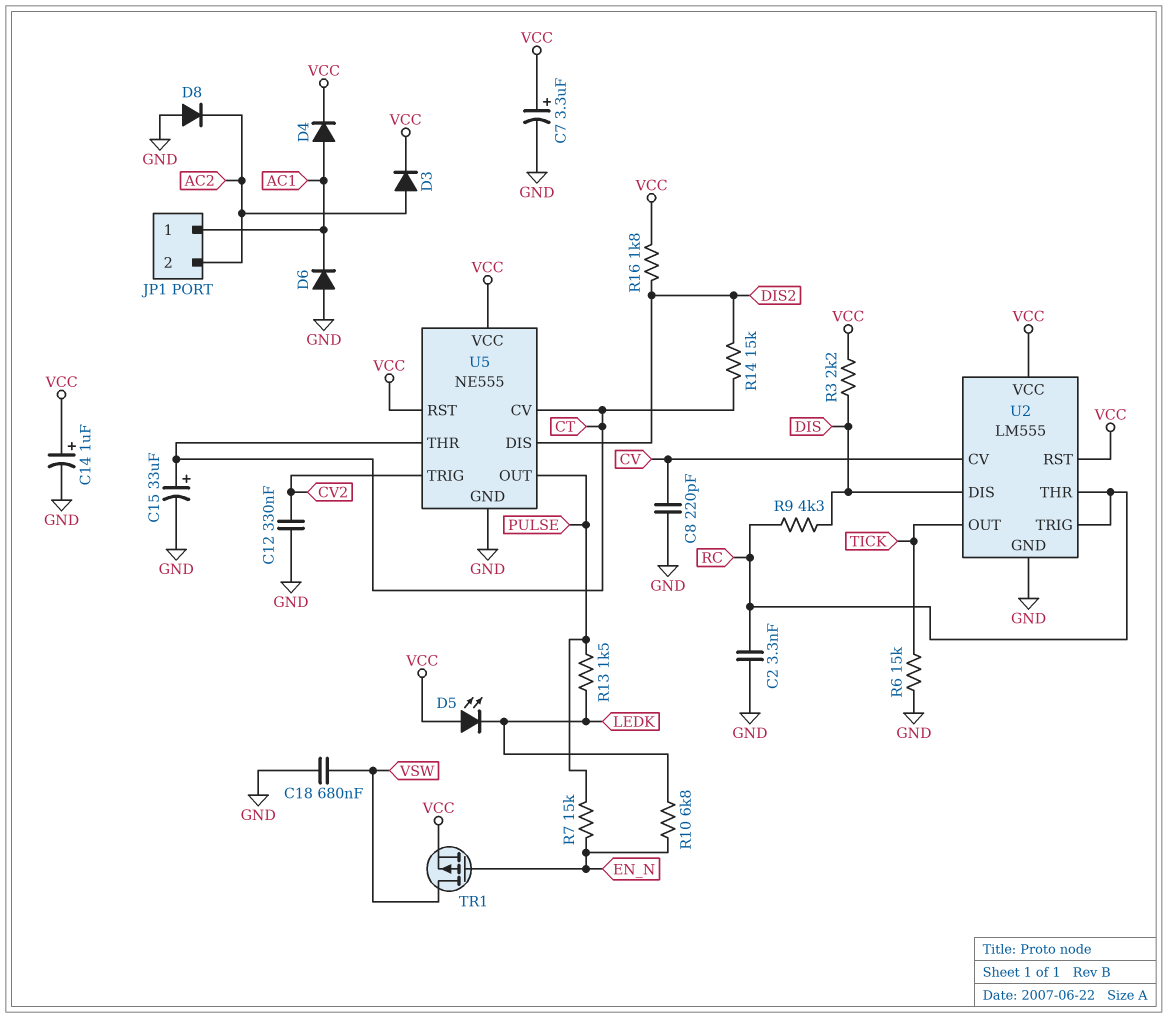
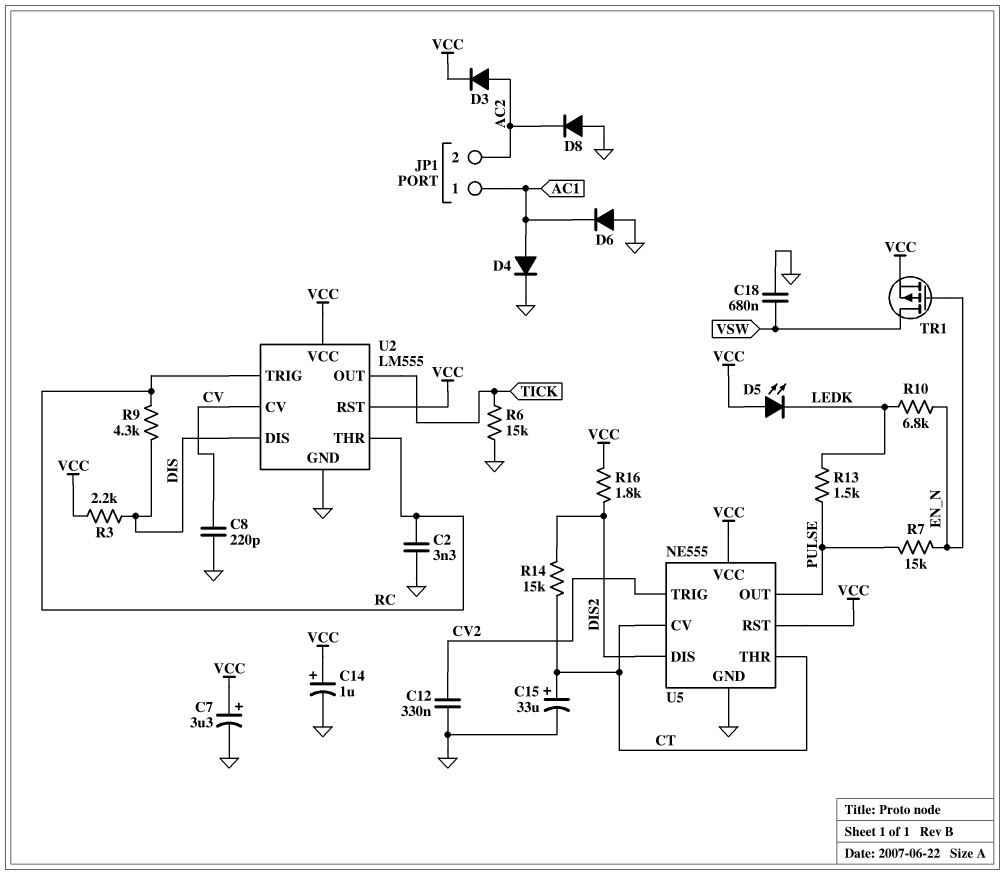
D4: diode (A AC1, K VCC) -> diode (A AC1, K GND)

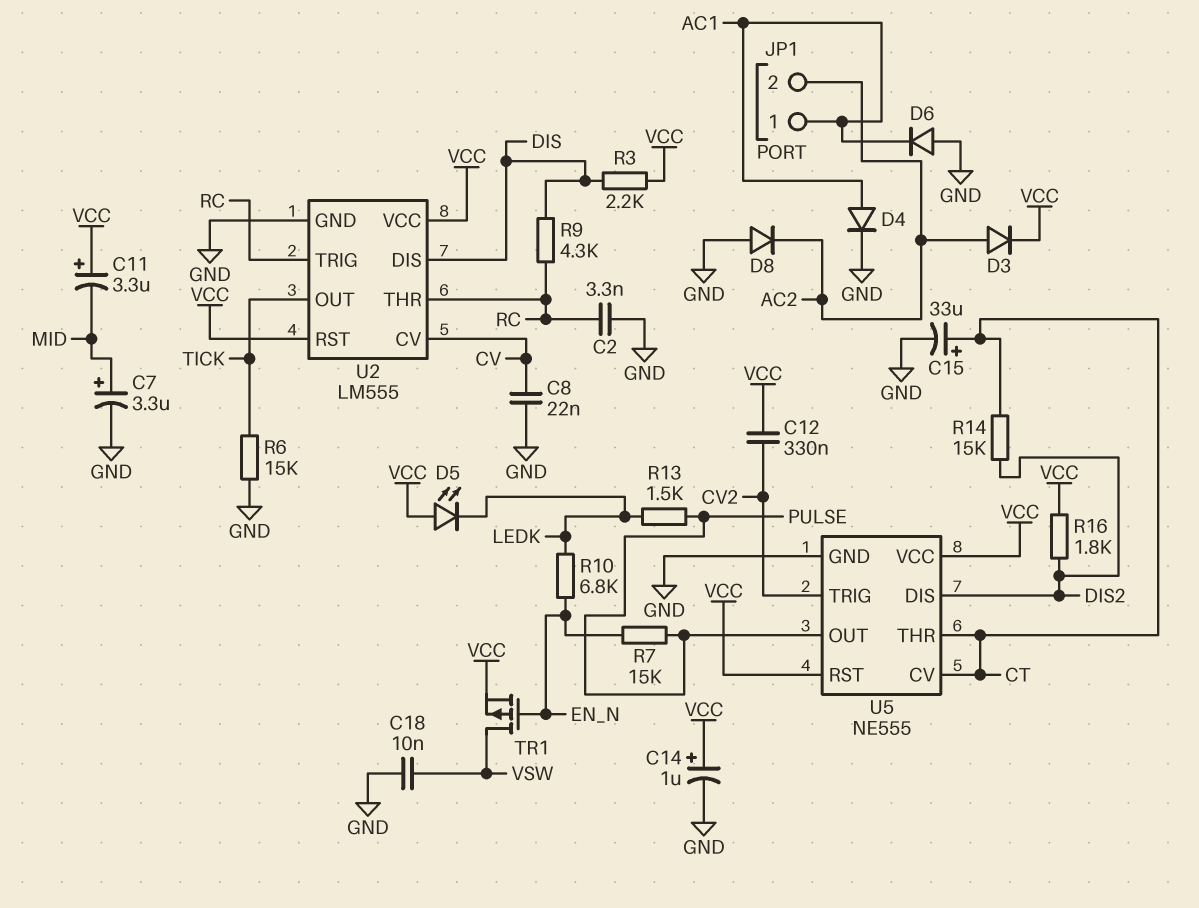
C7: 3.3uF (plus VCC, minus GND) -> 3.3uF (plus MID, minus GND)
C8: 220pF (CV, GND) -> 22nF (CV, GND)
C11: none -> 3.3uF (plus VCC, minus MID)
C12: 330nF (CV2, GND) -> 330nF (CV2, VCC)
C18: 680nF (GND, VSW) -> 10nF (GND, VSW)

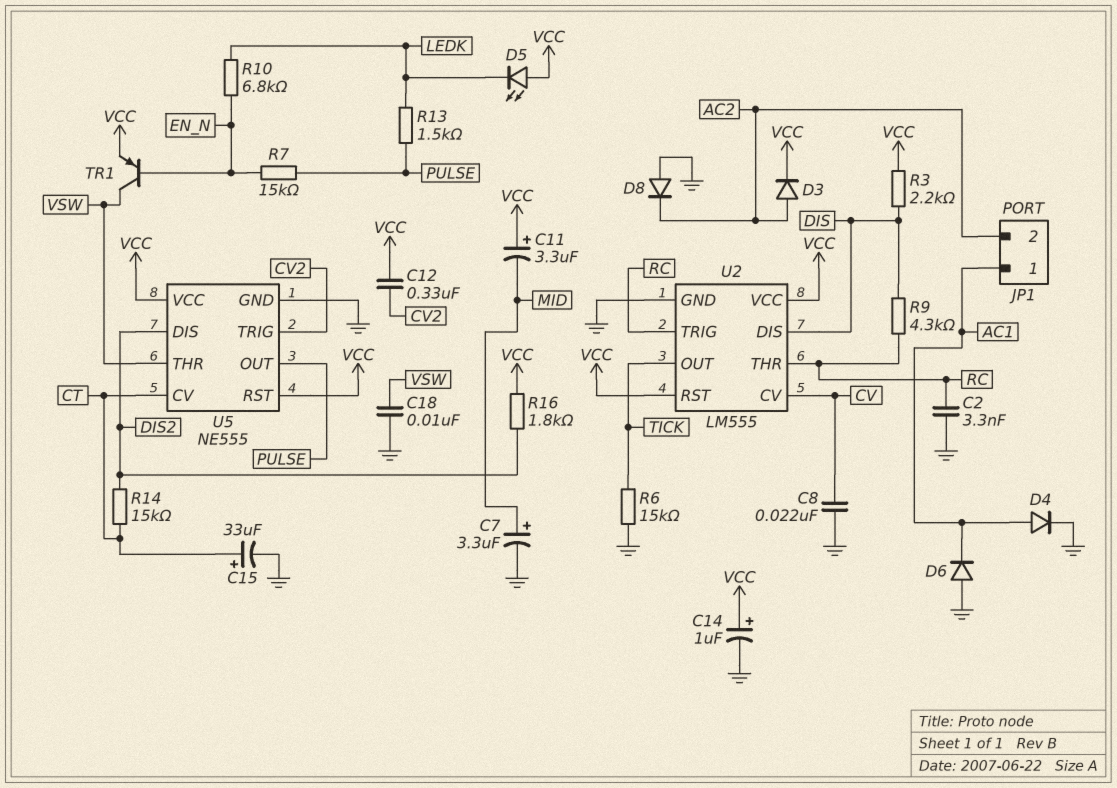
TR1: PMOS (G EN_N, D VSW, S VCC) -> PNP (B EN_N, C VSW, E VCC)
U5 pin THR: CT -> VSW

